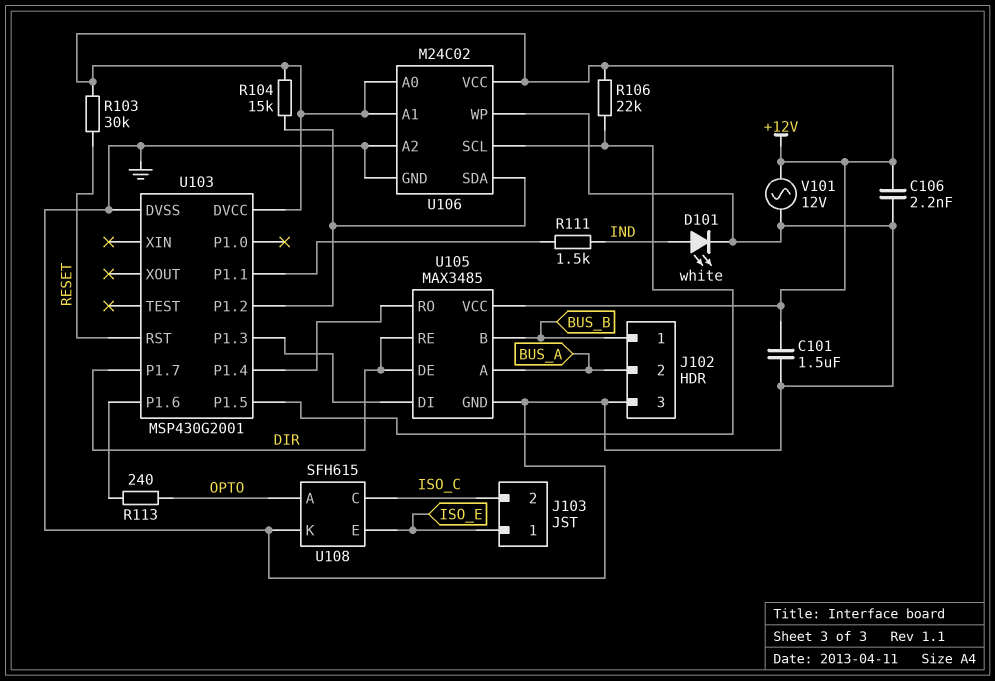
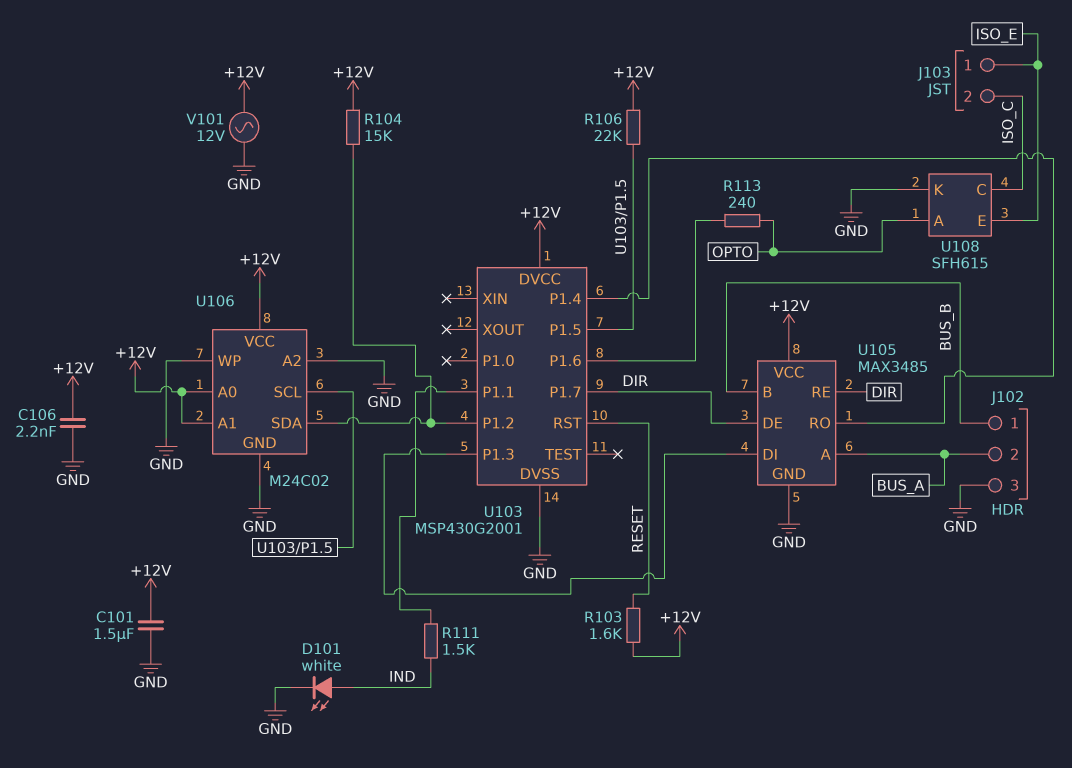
R103: 30k (+12V, RESET) -> 1.6k (+12V, RESET)

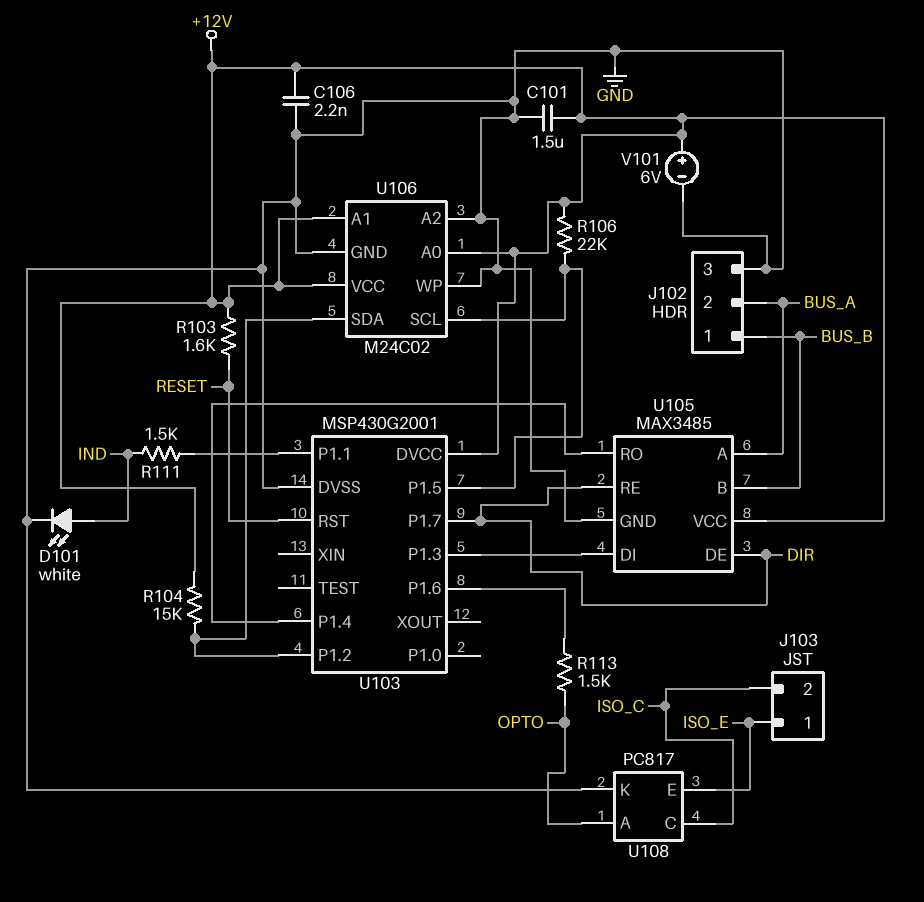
R113: 240 (OPTO, U103/P1.6) -> 1.5k (OPTO, U103/P1.6)
U108: SFH615 -> PC817
V101: AC 12V (+12V, GND) -> 6V (plus +12V, minus GND)

